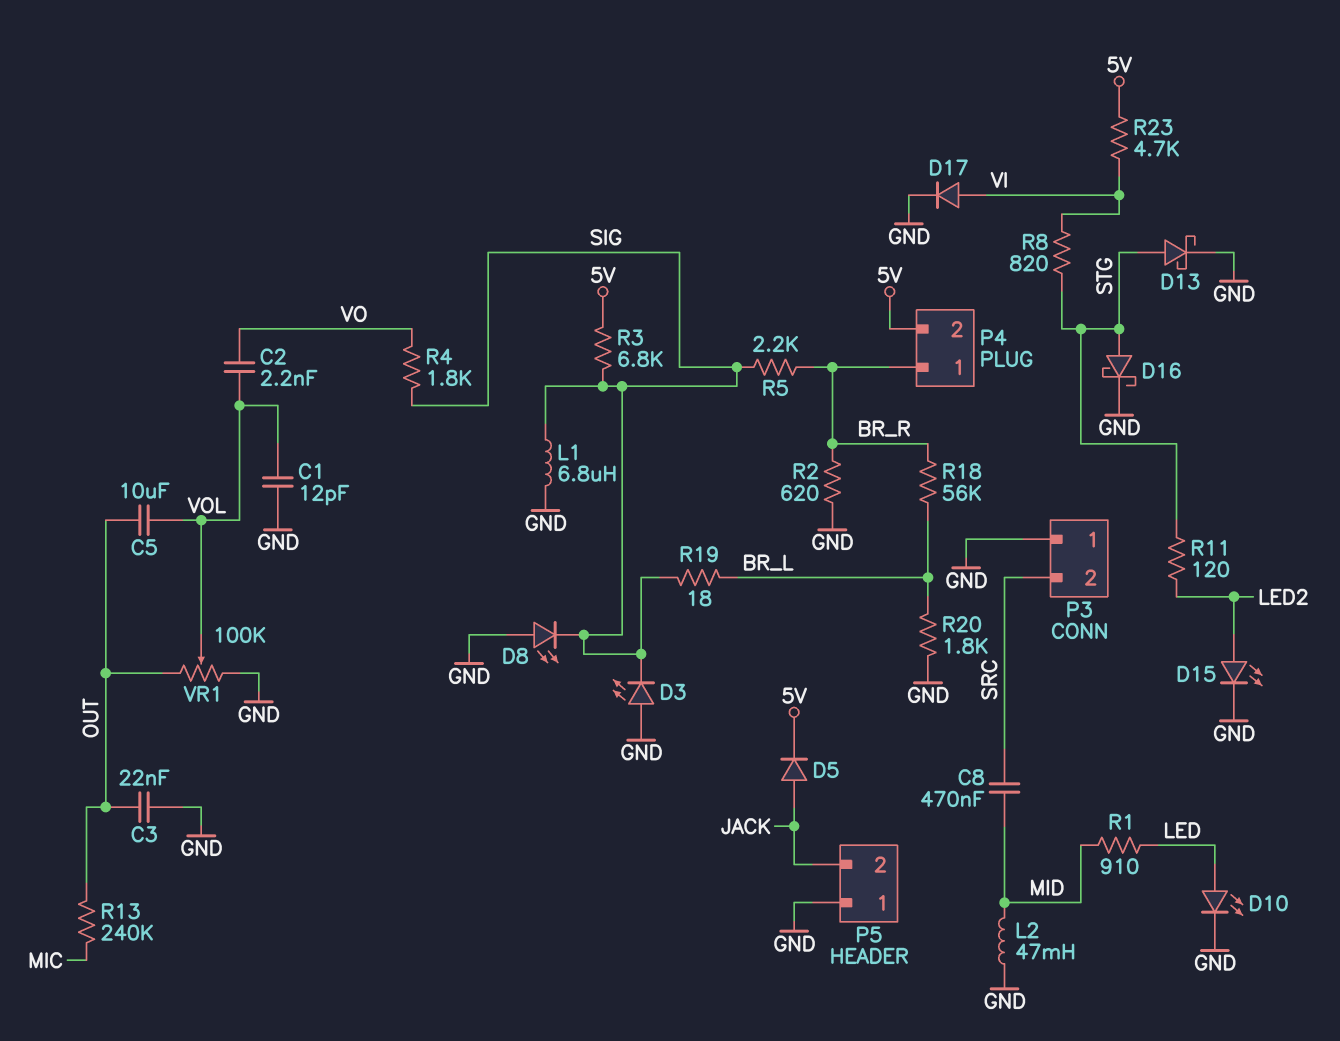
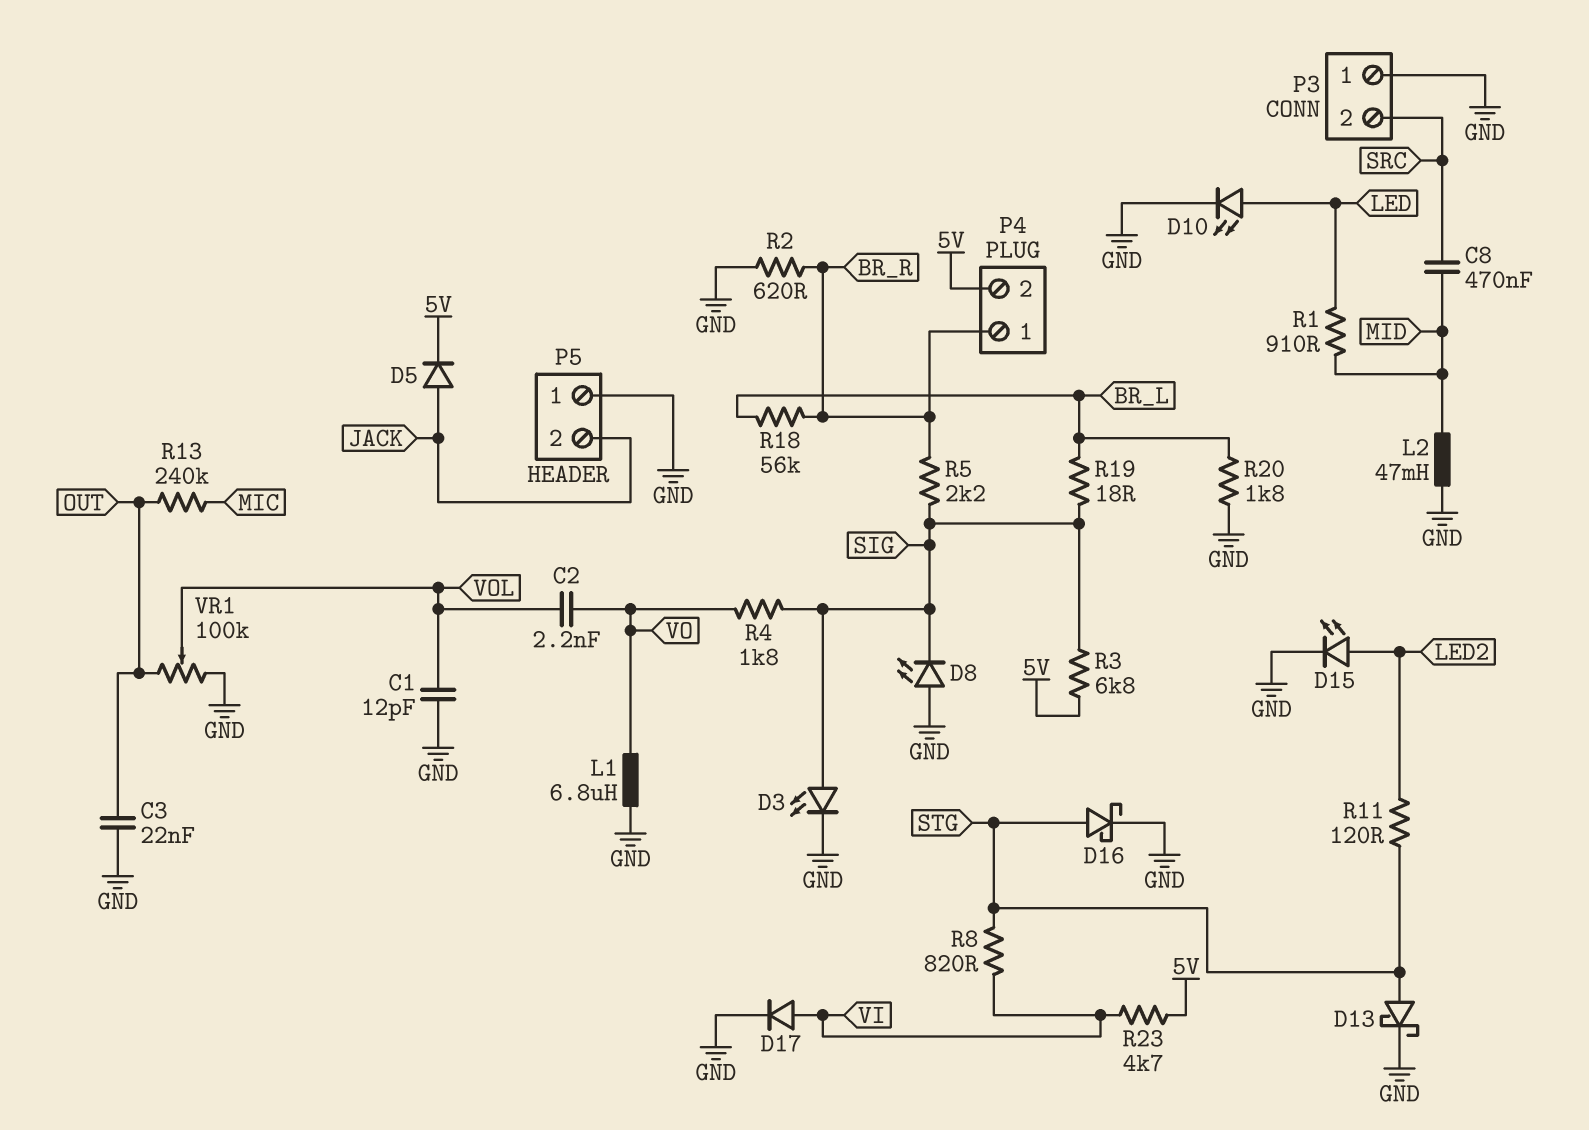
C5: 10uF (OUT, VOL) -> none
D3: LED (A GND, K SIG) -> LED (A SIG, K GND)
L1: 6.8uH (GND, SIG) -> 6.8uH (GND, VO)

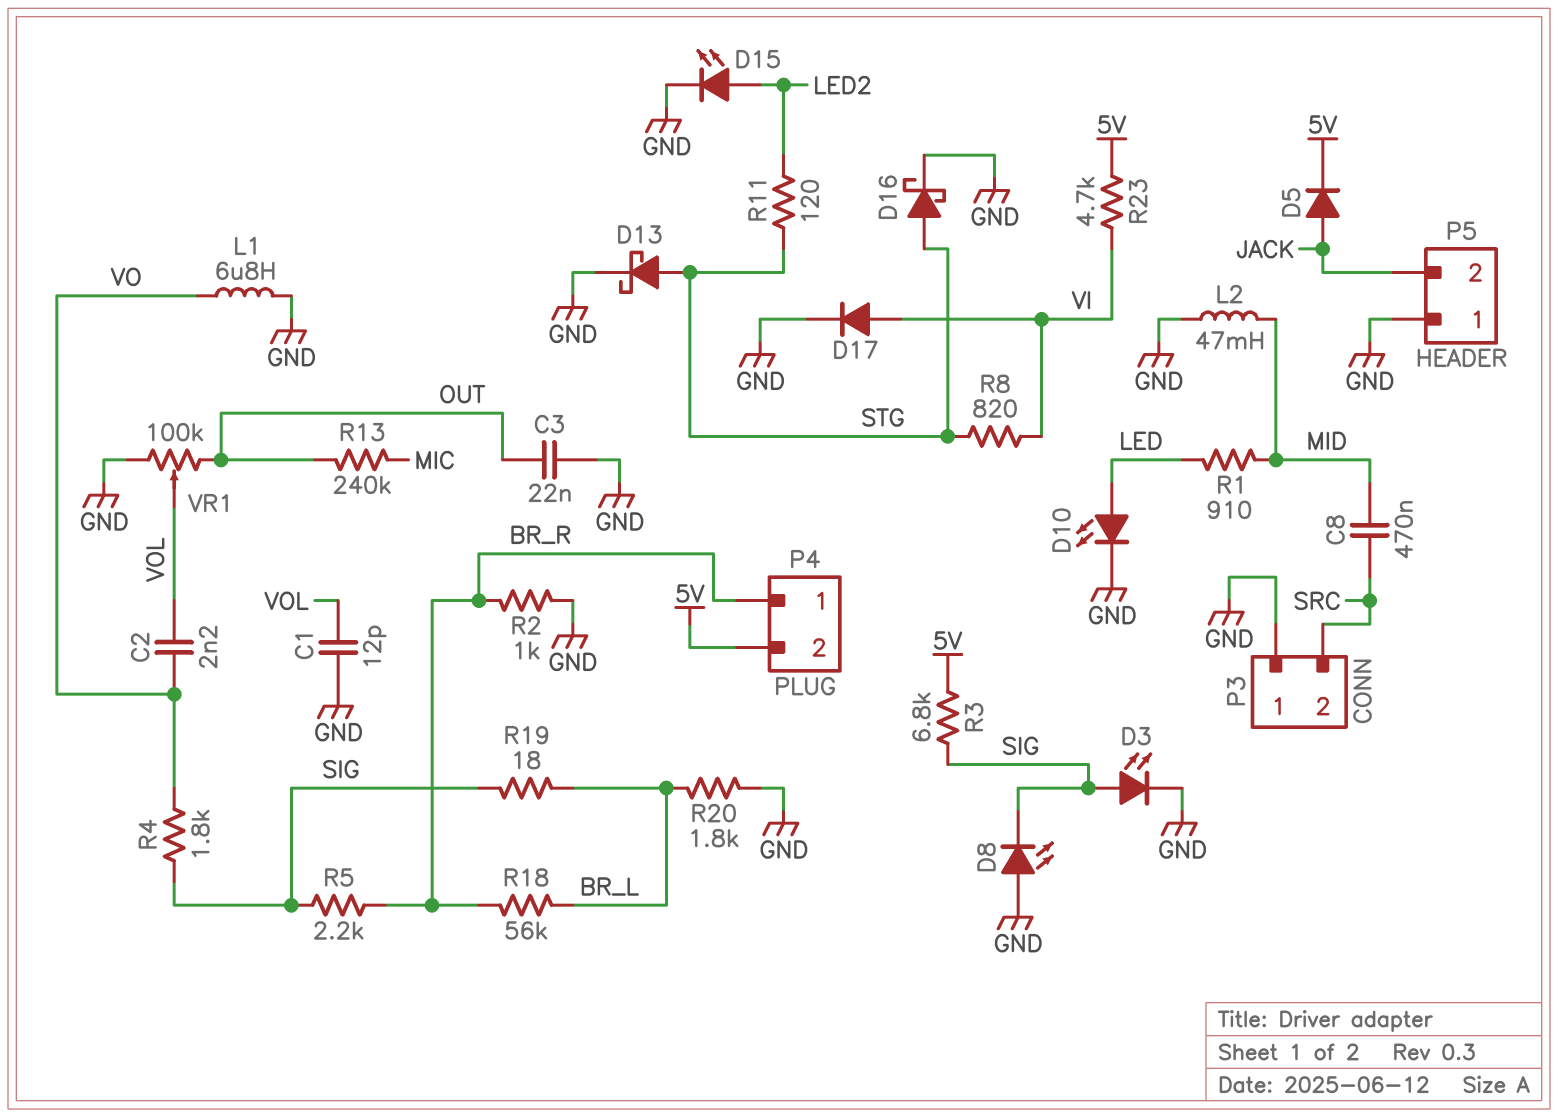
R2: 620 (BR_R, GND) -> 1k (BR_R, GND)

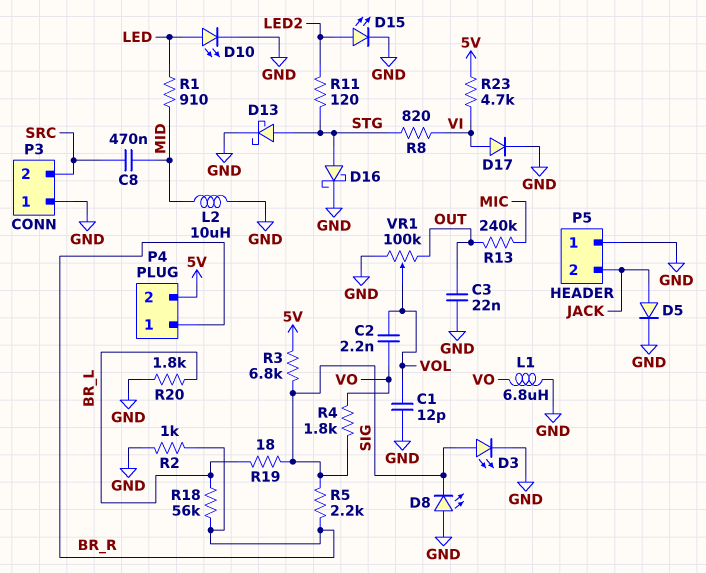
D5: diode (A JACK, K 5V) -> diode (A JACK, K GND)
L2: 47mH (GND, MID) -> 10uH (GND, MID)

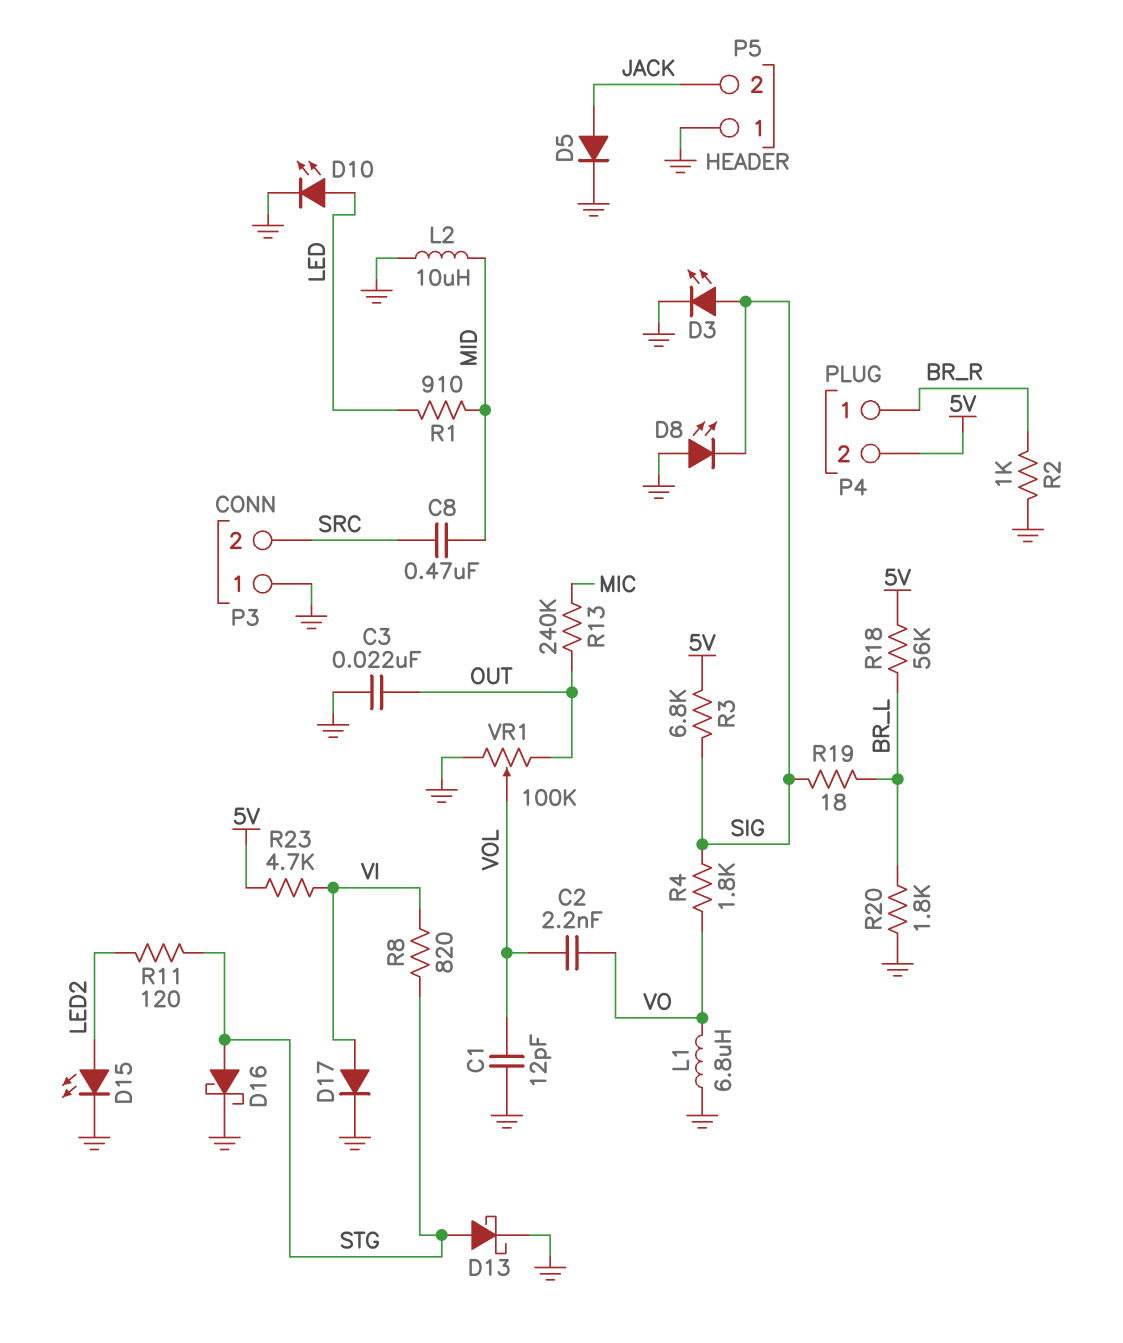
R5: 2.2k (BR_R, SIG) -> none
R18: 56k (BR_L, BR_R) -> 56k (5V, BR_L)

